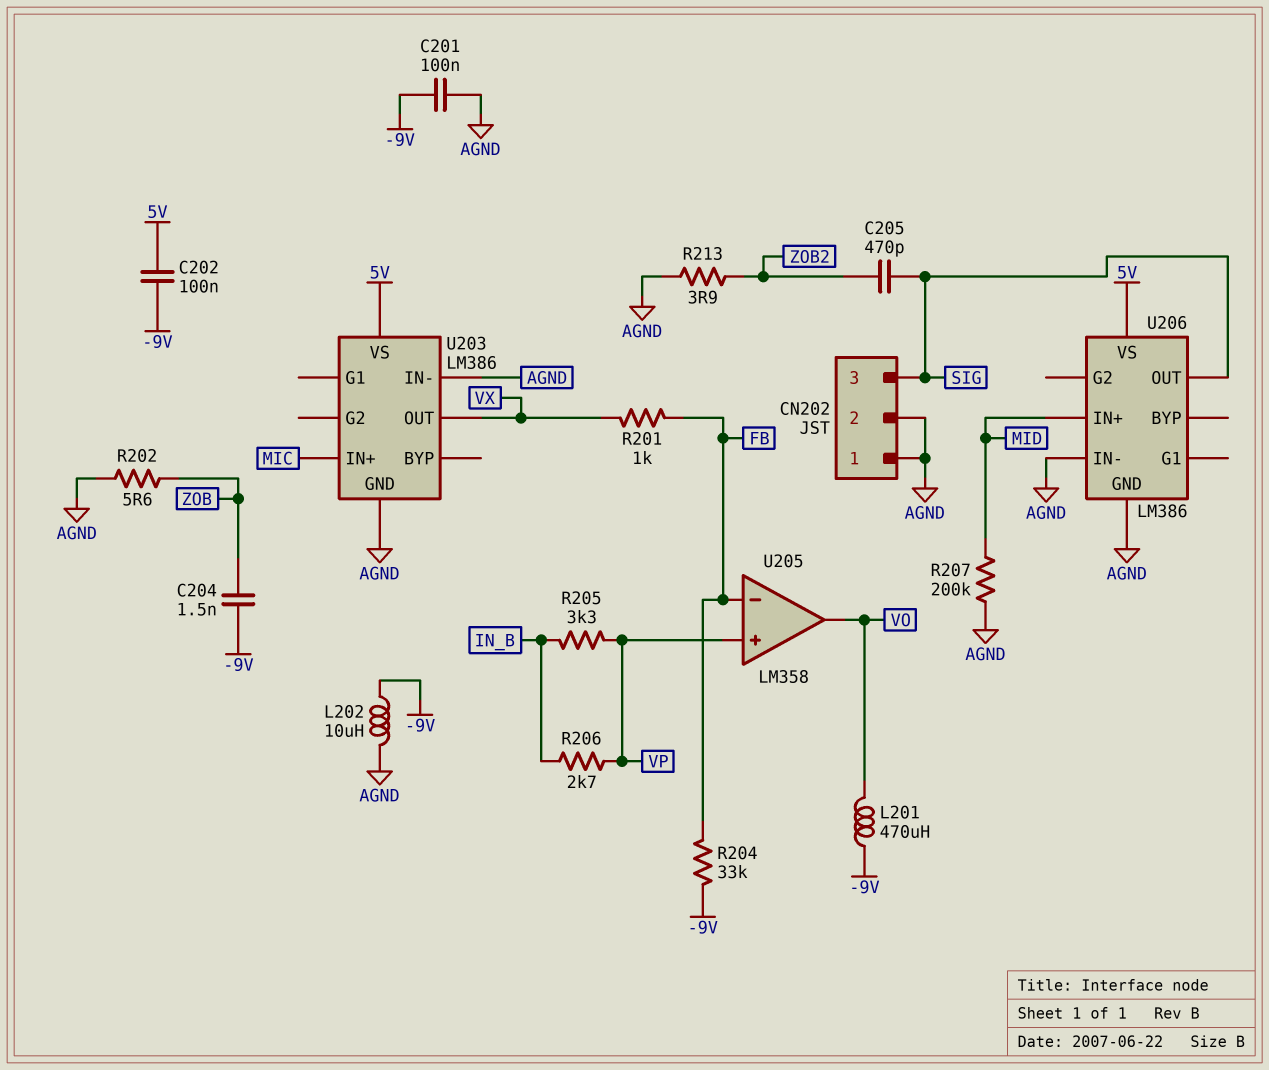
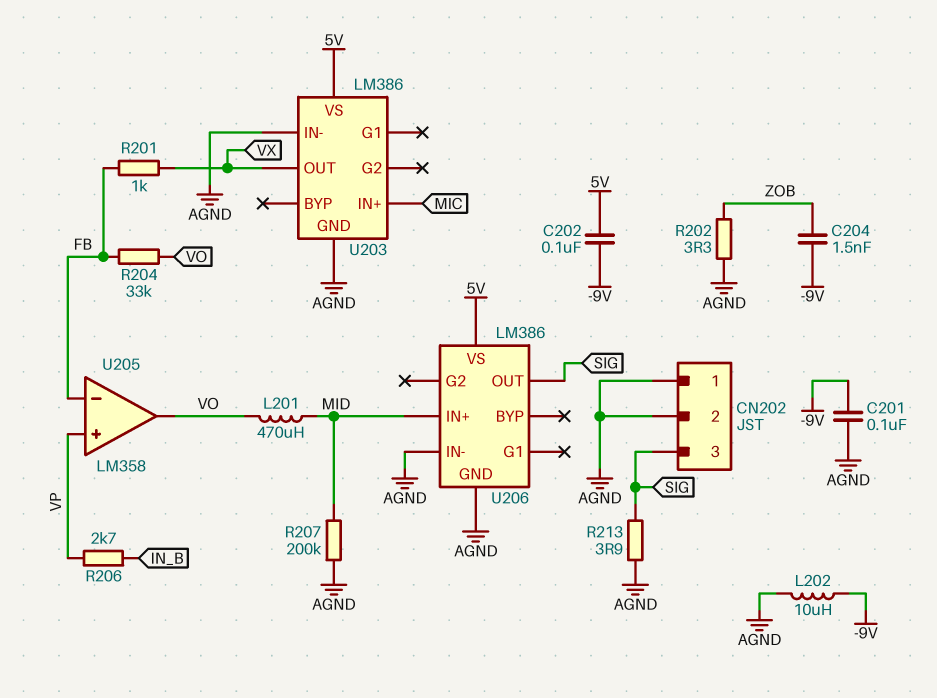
C205: 470pF (SIG, ZOB2) -> none
L201: 470uH (-9V, VO) -> 470uH (MID, VO)
R202: 5.6 (AGND, ZOB) -> 3.3 (AGND, ZOB)
R204: 33k (-9V, FB) -> 33k (FB, VO)
R205: 3.3k (IN_B, VP) -> none
R213: 3.9 (AGND, ZOB2) -> 3.9 (AGND, SIG)

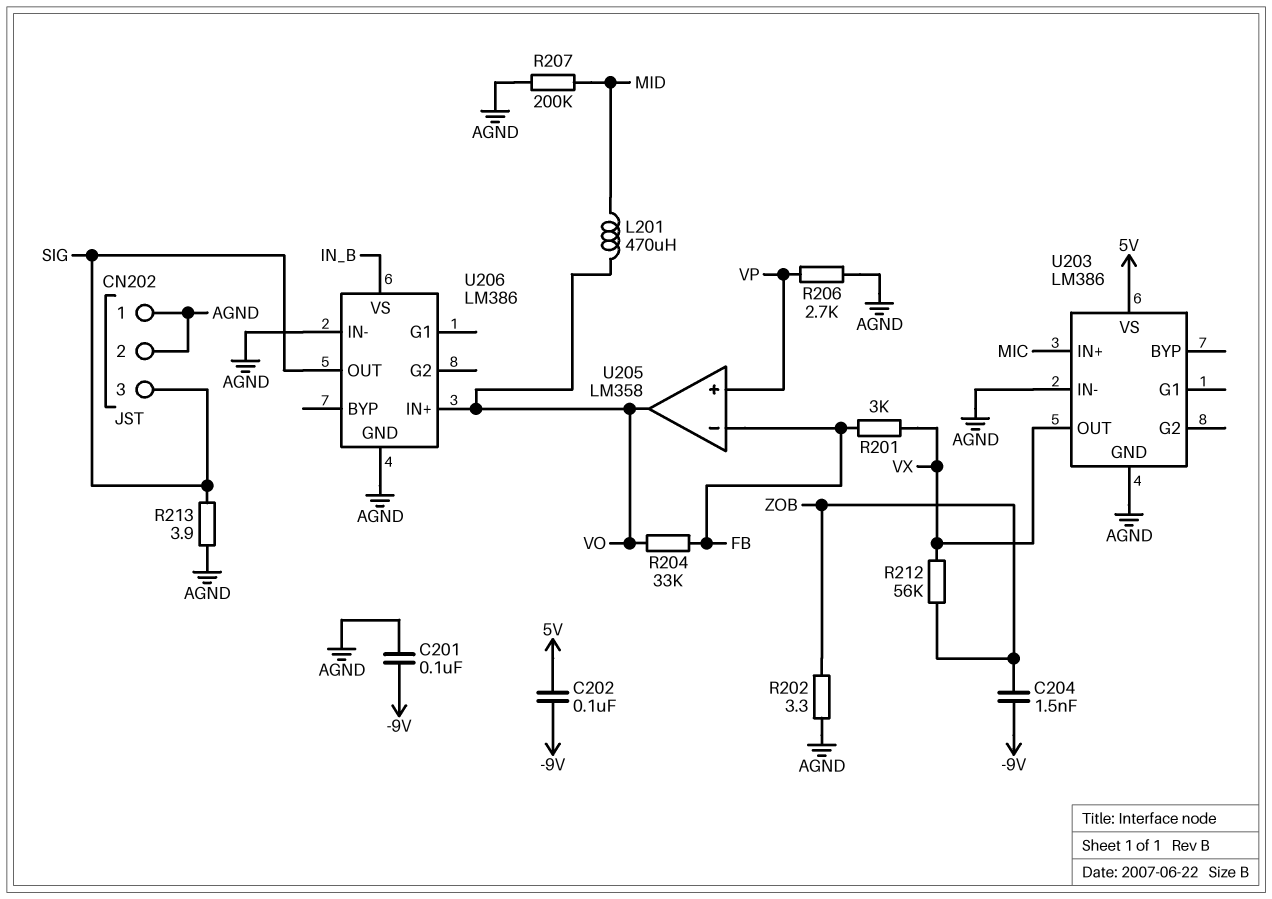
L202: 10uH (-9V, AGND) -> none
R201: 1k (FB, VX) -> 3k (FB, VX)
R206: 2.7k (IN_B, VP) -> 2.7k (AGND, VP)
R212: none -> 56k (VX, ZOB)
U206 pin IN+: MID -> VO
U206 pin VS: 5V -> IN_B

